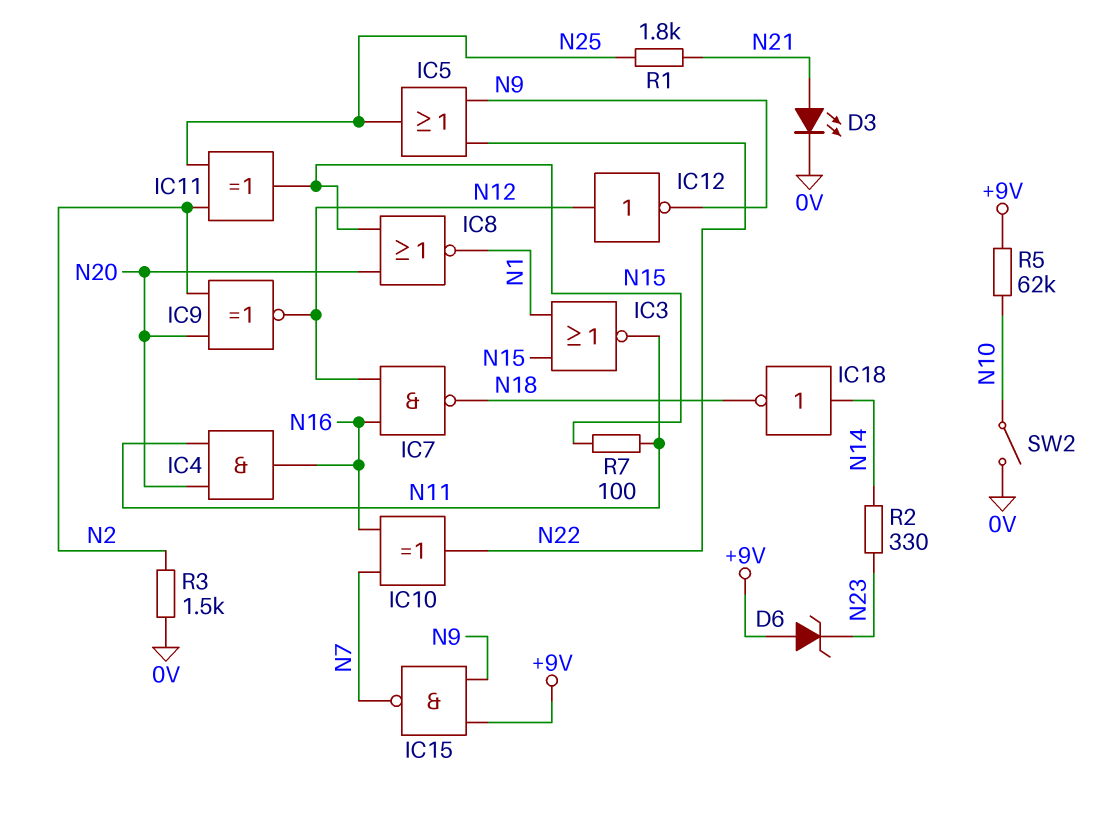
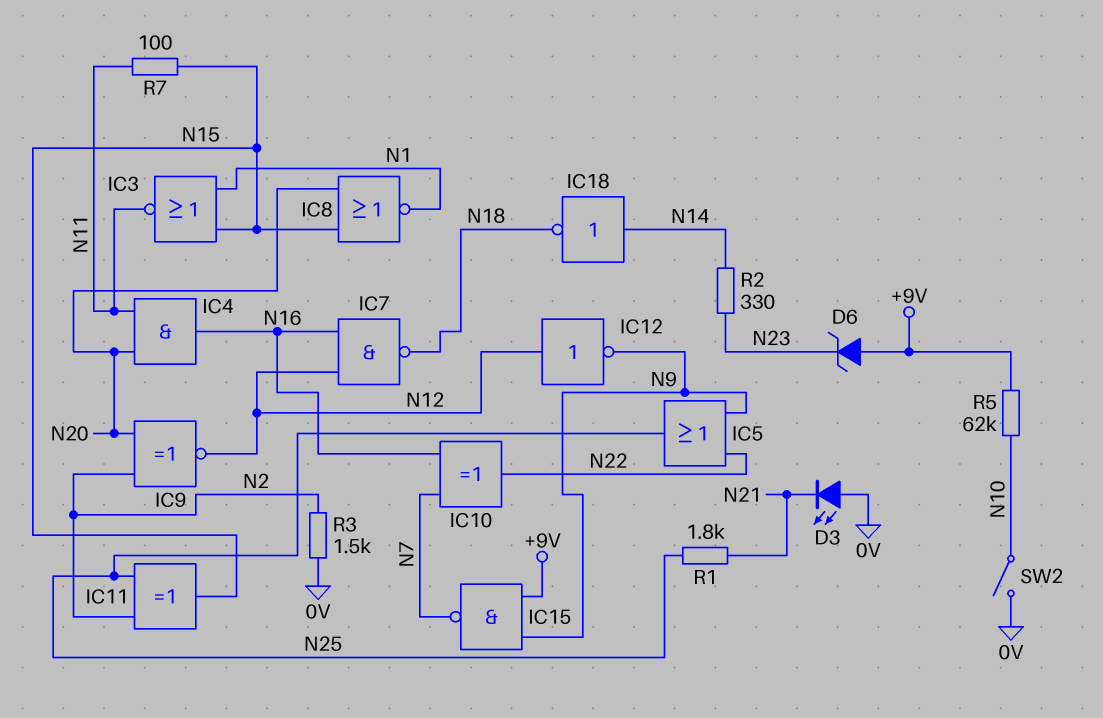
D3: LED (A N21, K 0V) -> LED (A 0V, K N21)

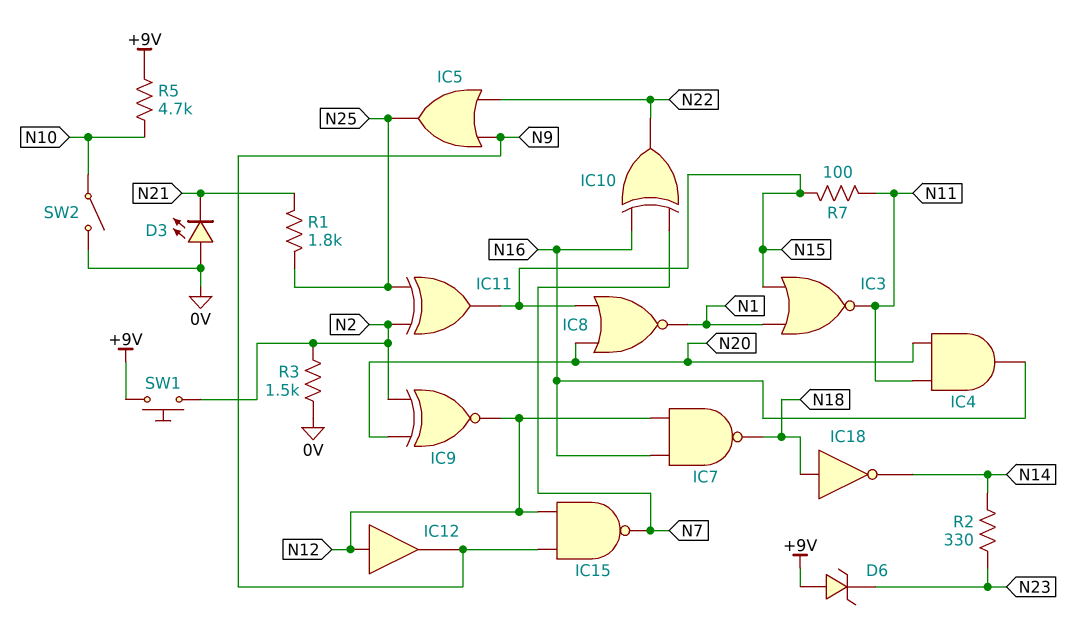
IC12: NOT (in N12, out N9) -> buffer (in N12, out N9)
IC15: NAND (in +9V, in N9, out N7) -> NAND (in N9, in N12, out N7)
IC18: NOT (in N14, out N18) -> NOT (in N18, out N14)
R5: 62k (+9V, N10) -> 4.7k (+9V, N10)
SW1: none -> button (+9V, N2)

